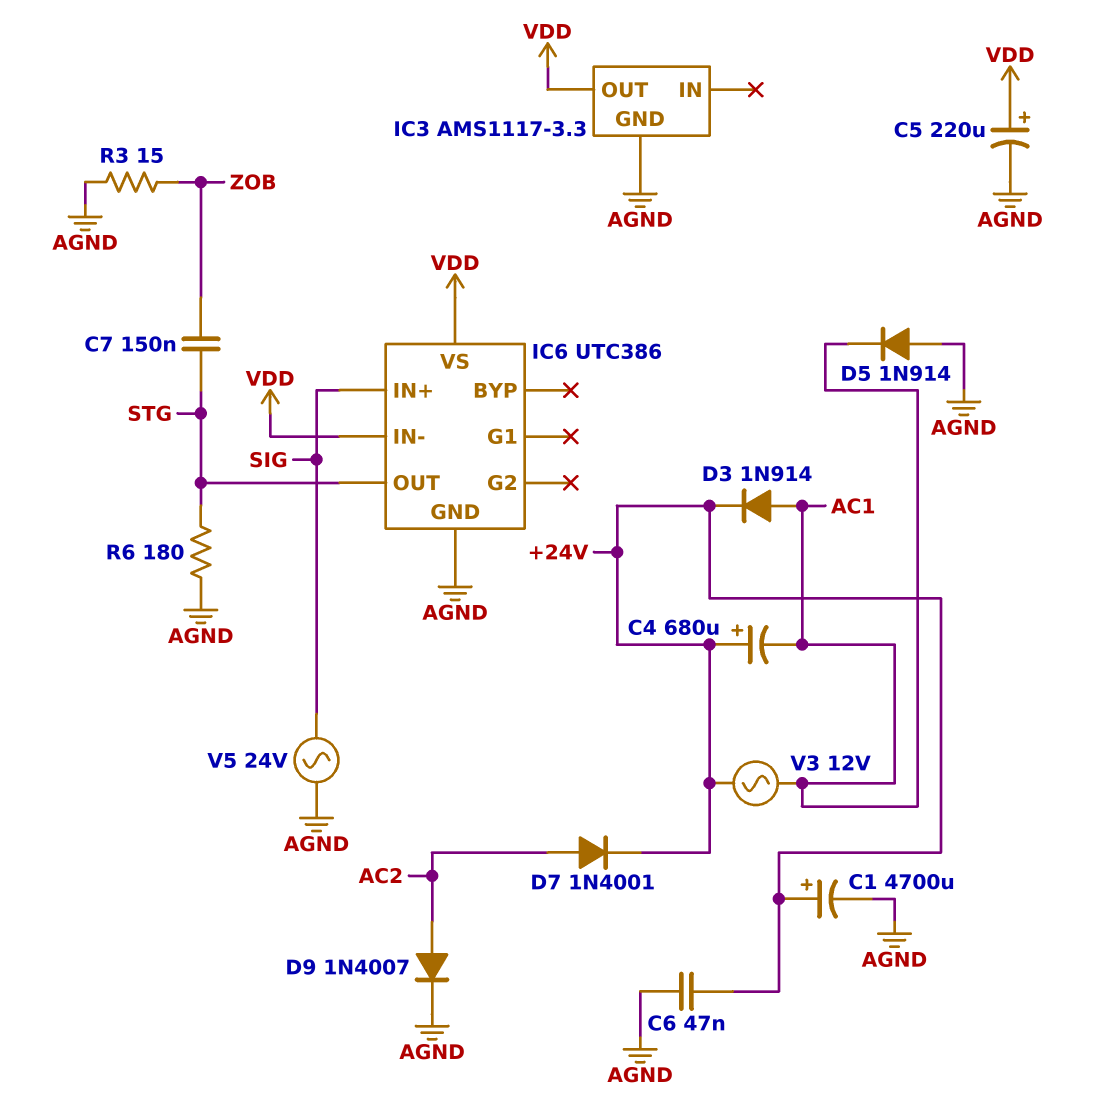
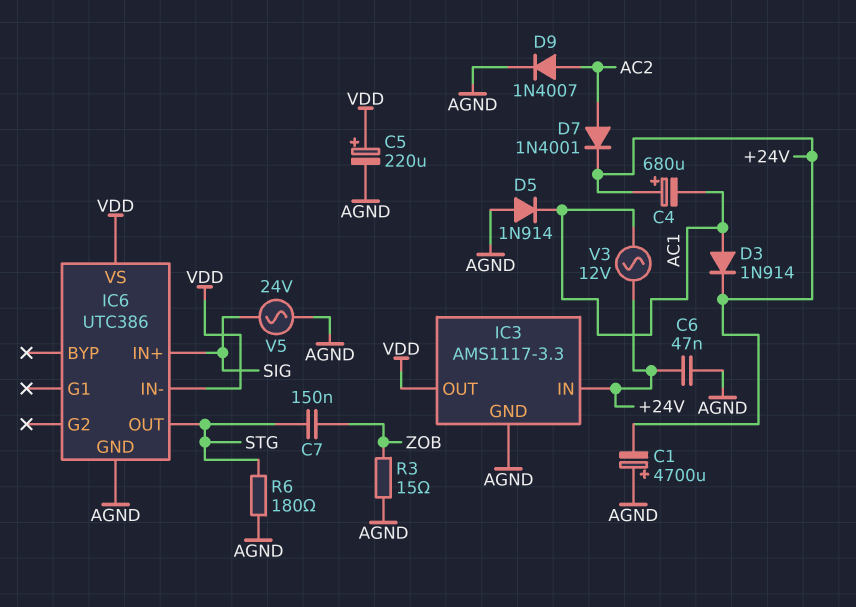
C1: 4700uF (plus +24V, minus AGND) -> 4700uF (plus AGND, minus +24V)
IC3 pin IN: none -> +24V

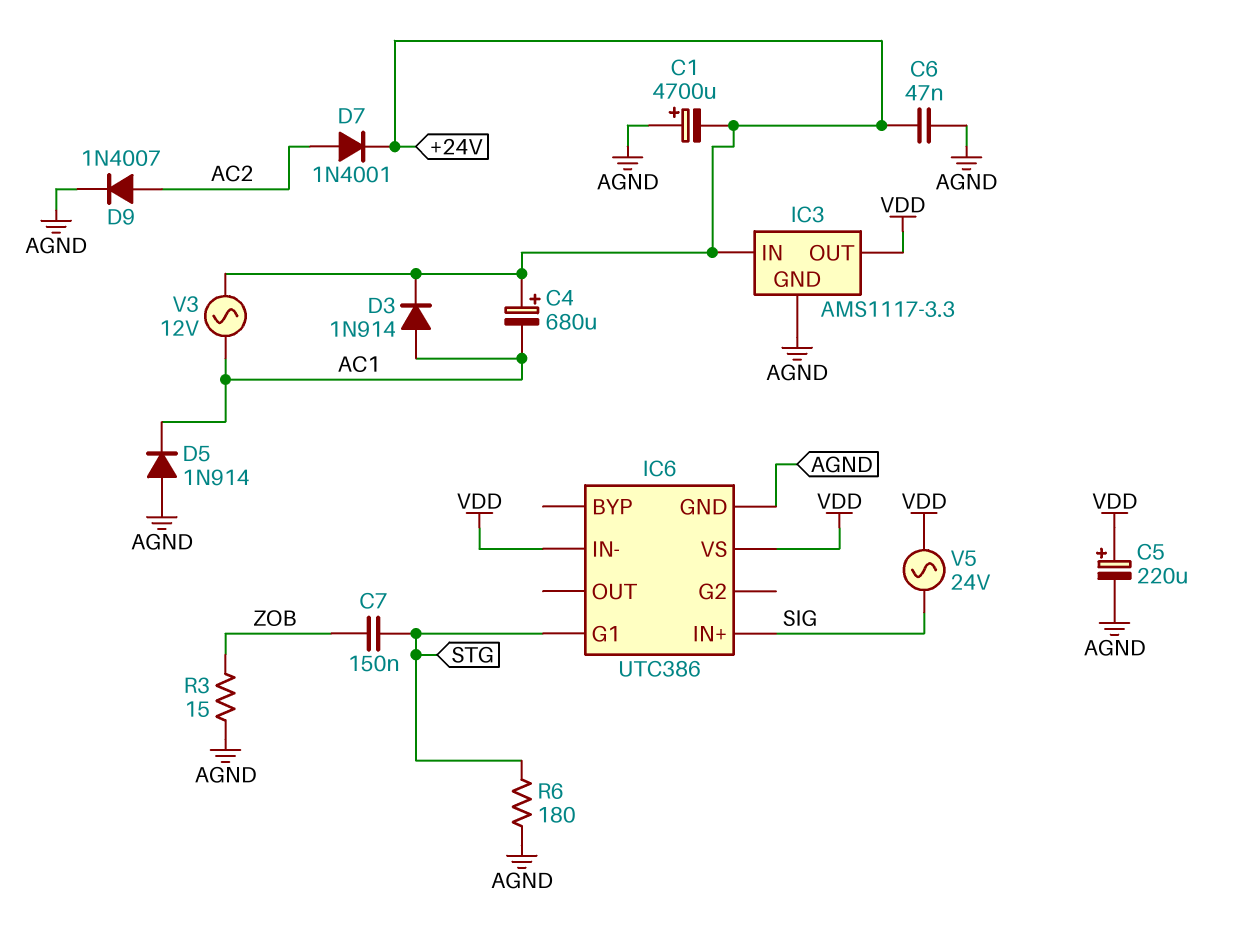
IC6 pin G1: none -> STG
IC6 pin OUT: STG -> none
V5: AC 24V (AGND, SIG) -> AC 24V (SIG, VDD)

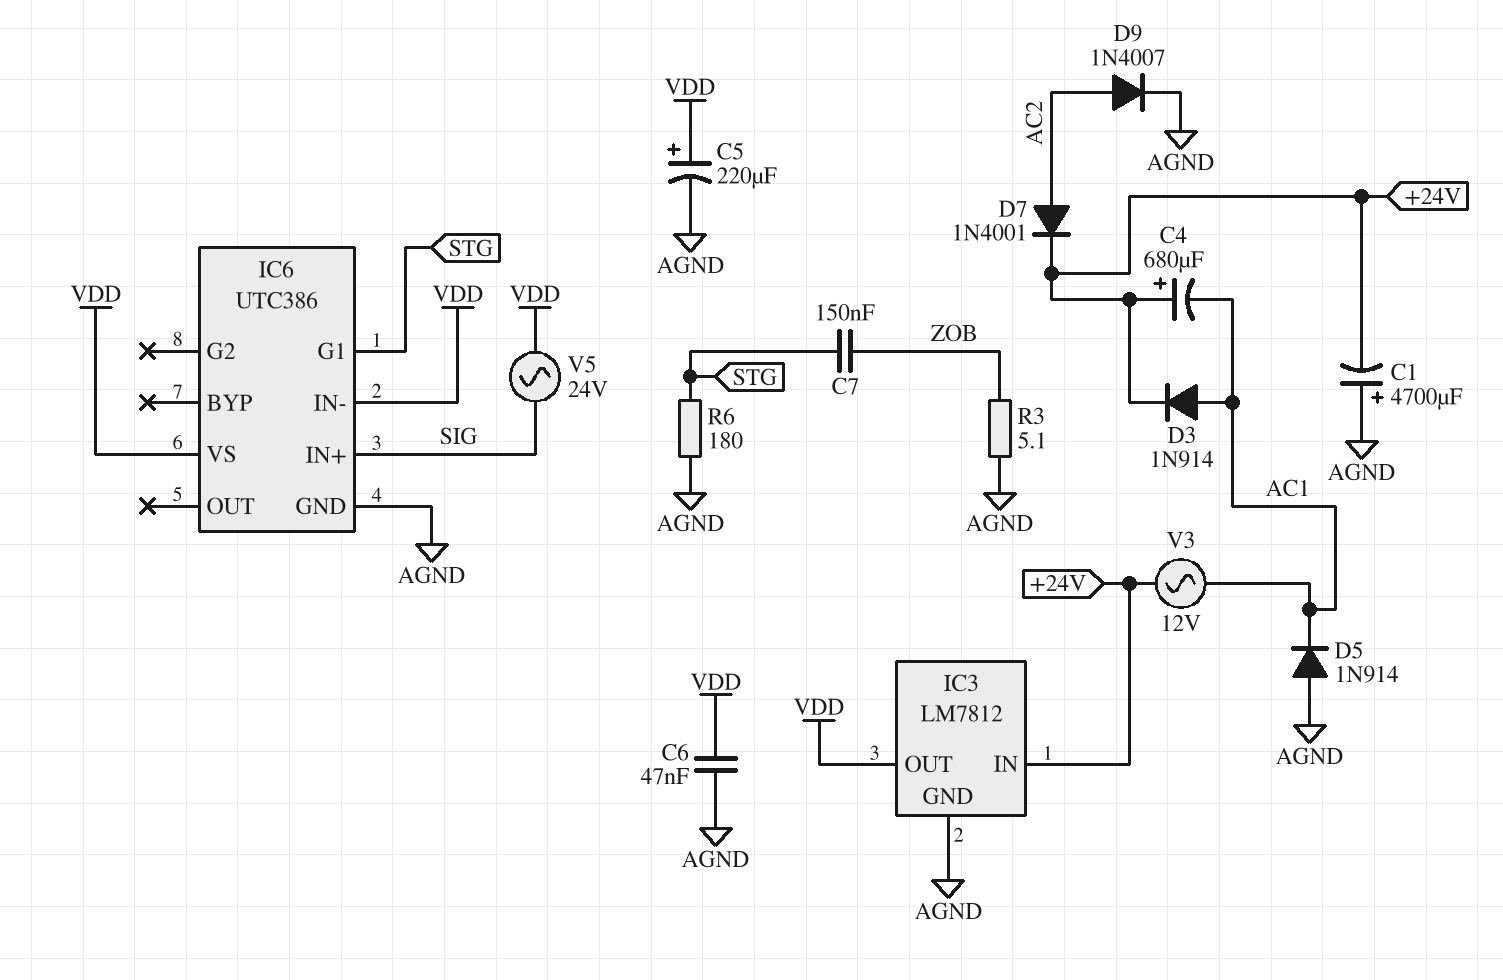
C6: 47nF (+24V, AGND) -> 47nF (AGND, VDD)
IC3: AMS1117-3.3 -> LM7812
R3: 15 (AGND, ZOB) -> 5.1 (AGND, ZOB)

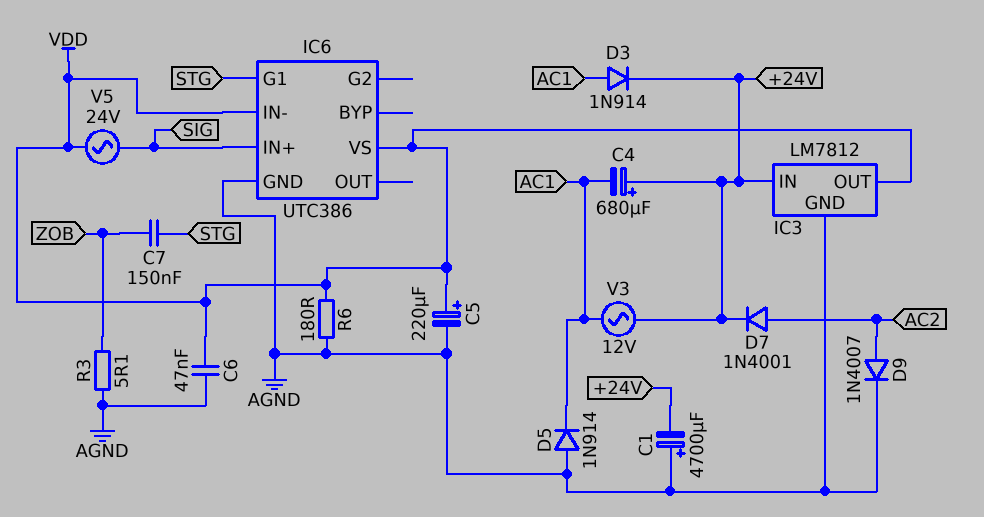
R6: 180 (AGND, STG) -> 180 (AGND, VDD)

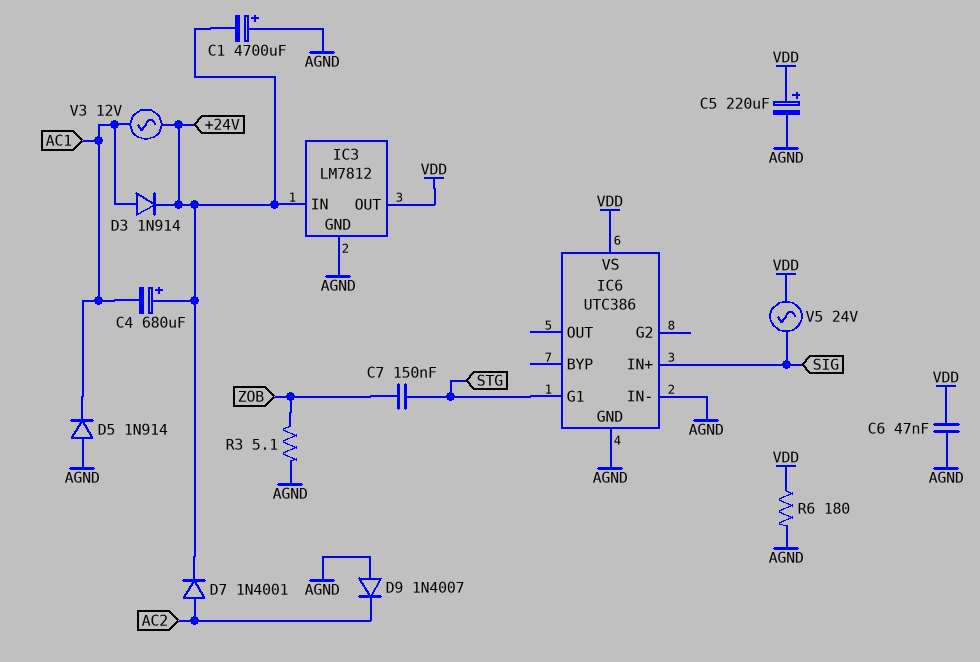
D9: diode 1N4007 (A AC2, K AGND) -> diode 1N4007 (A AGND, K AC2)
IC6 pin IN-: VDD -> AGND

